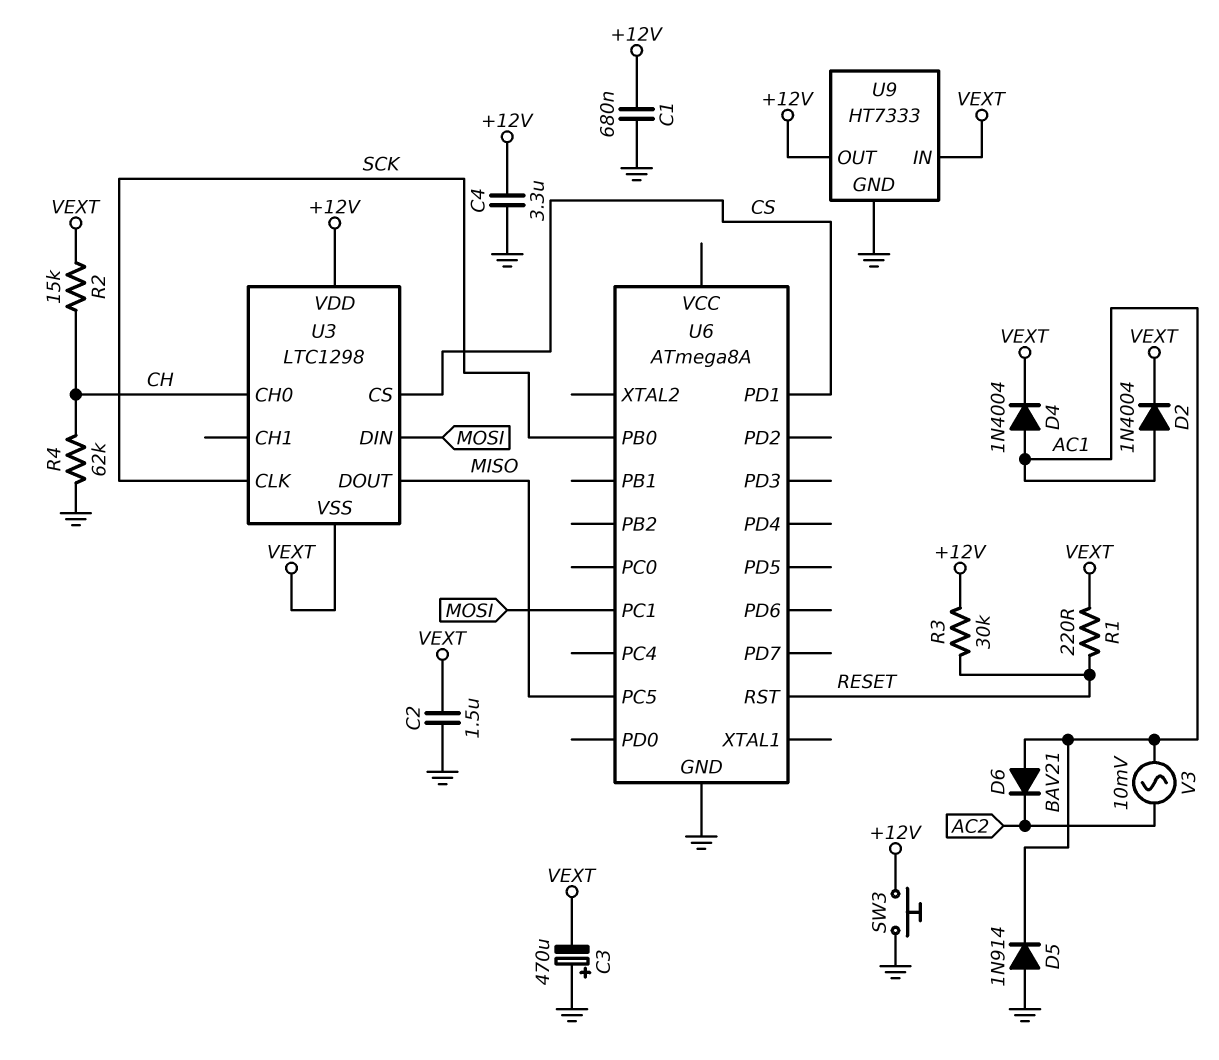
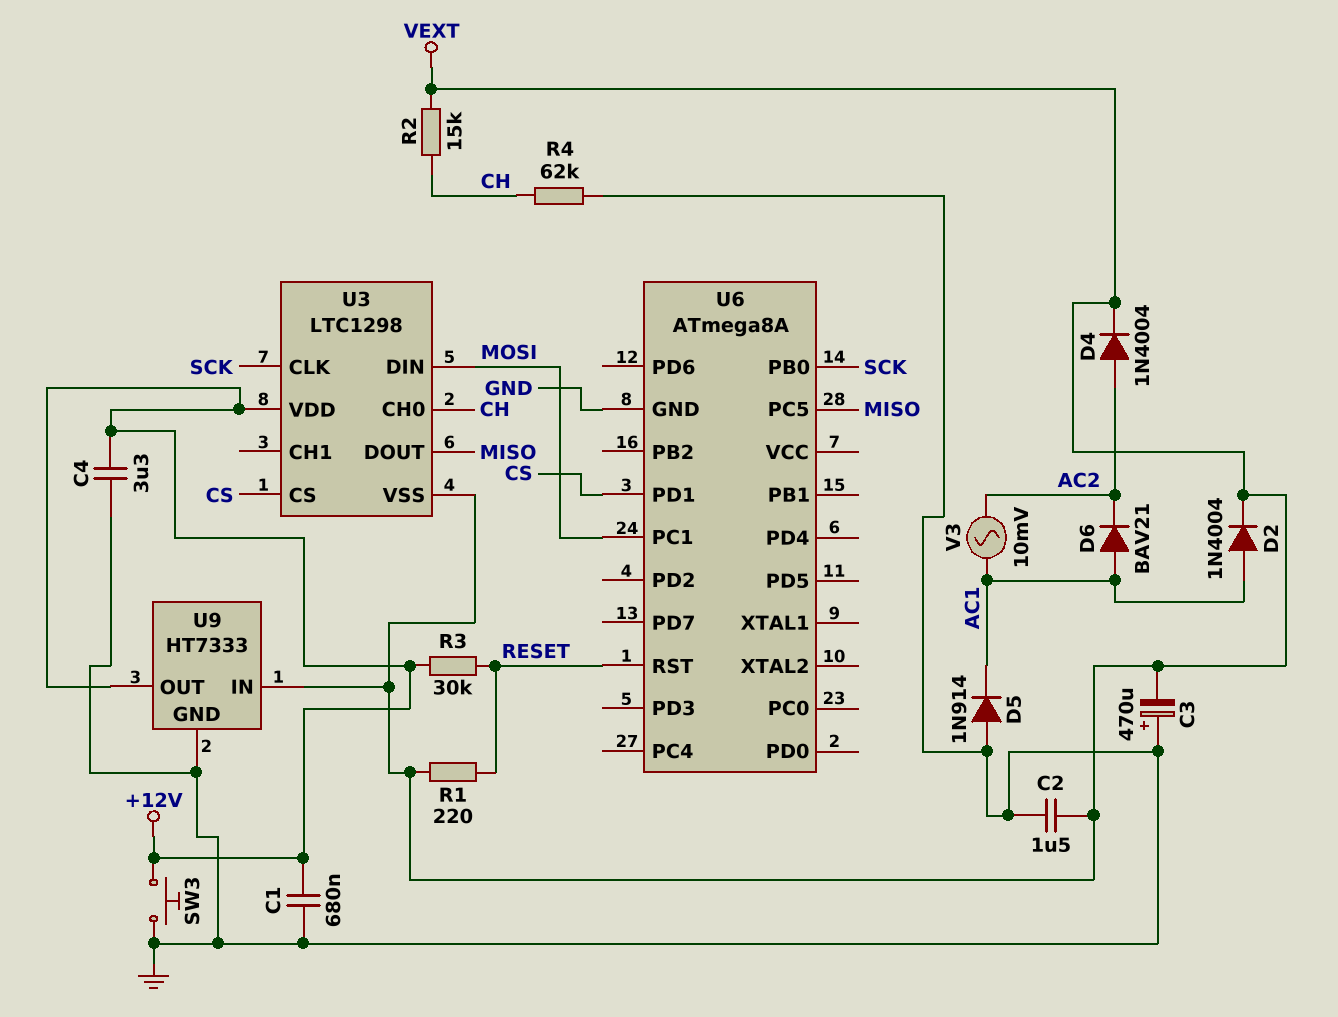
D4: diode 1N4004 (A AC1, K VEXT) -> diode 1N4004 (A AC2, K VEXT)

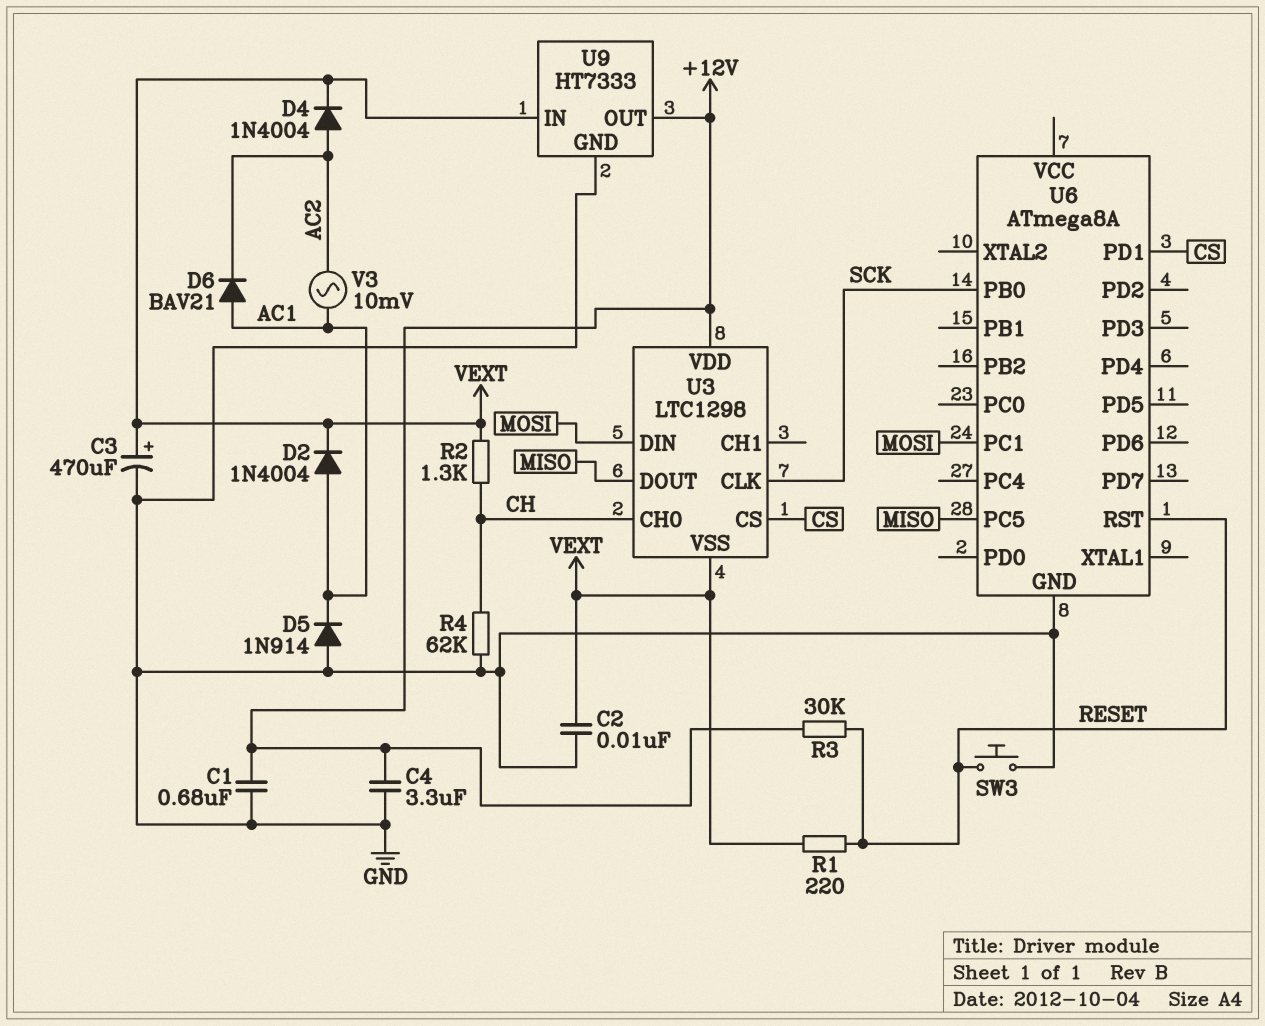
C2: 1.5uF (GND, VEXT) -> 10nF (GND, VEXT)
C3: 470uF (plus GND, minus VEXT) -> 470uF (plus VEXT, minus GND)
R2: 15k (CH, VEXT) -> 1.3k (CH, VEXT)
SW3: button (+12V, GND) -> button (GND, RESET)

